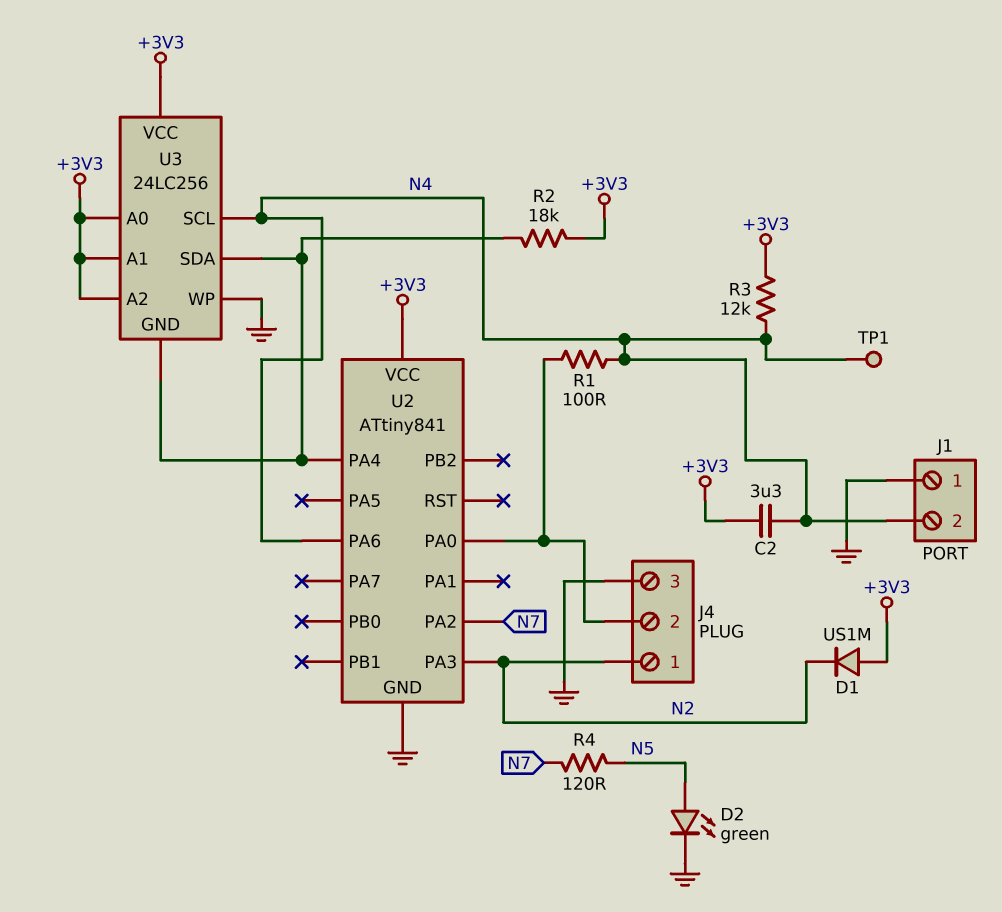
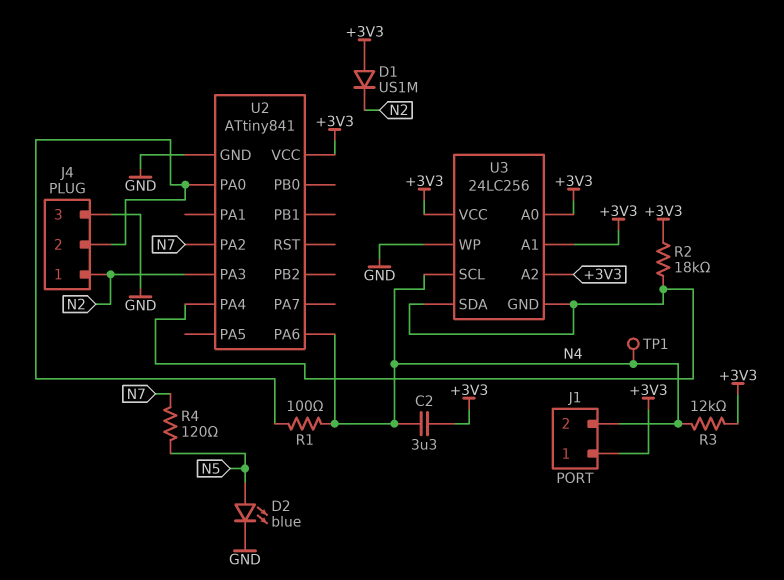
D2: LED green (A N5, K GND) -> LED blue (A N5, K GND)
J1 pin 1: GND -> +3V3

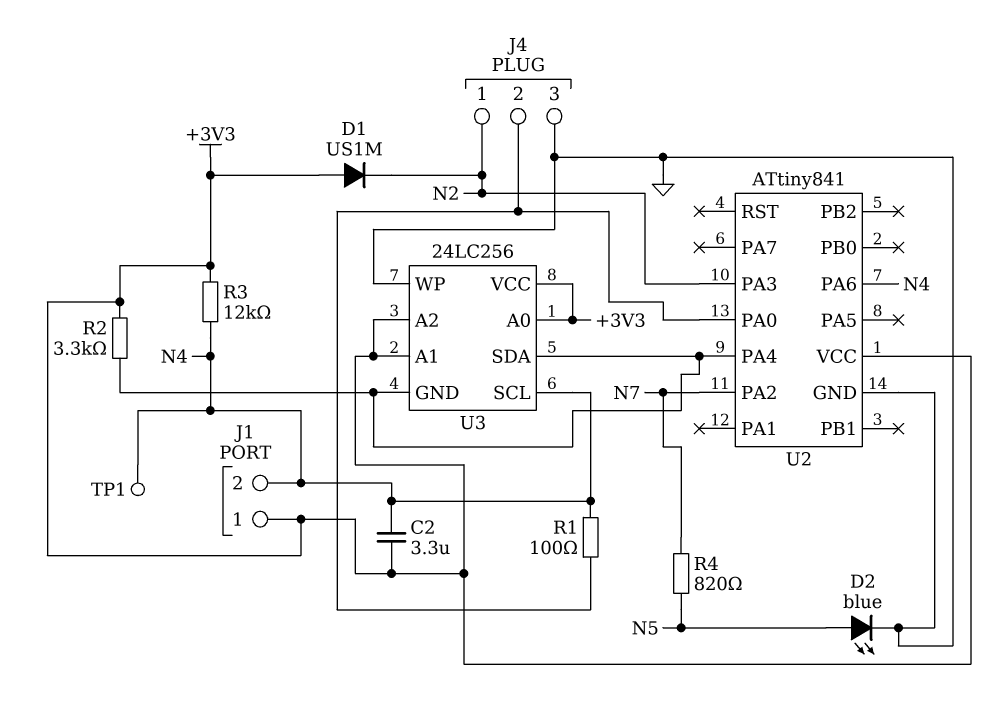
R2: 18k (+3V3, U2/PA4) -> 3.3k (+3V3, U2/PA4)
R4: 120 (N5, N7) -> 820 (N5, N7)

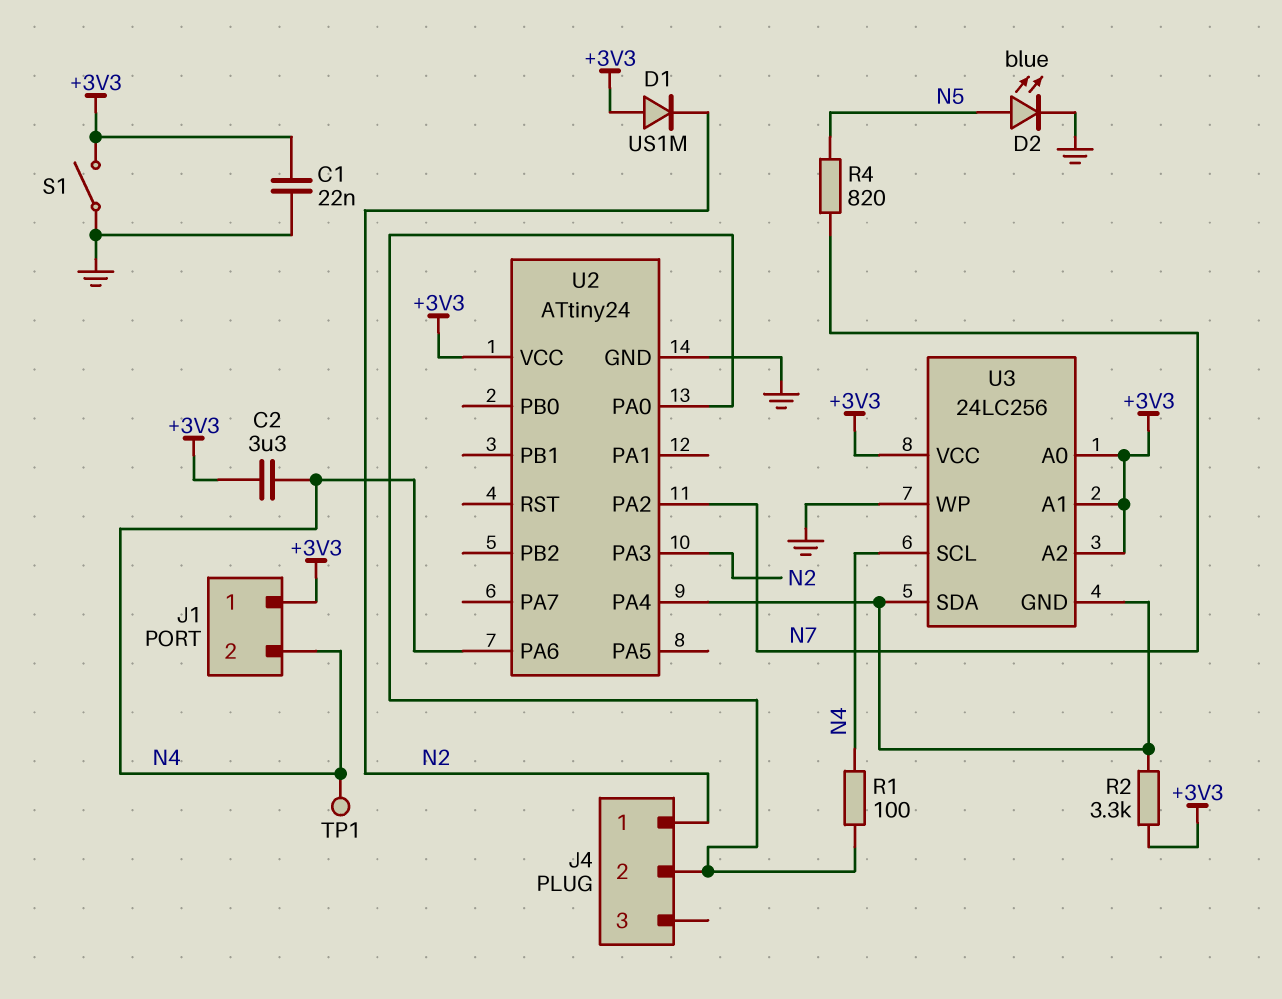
C1: none -> 22nF (+3V3, GND)
J4 pin 3: GND -> none
R3: 12k (+3V3, N4) -> none
S1: none -> switch (+3V3, GND)
U2: ATtiny841 -> ATtiny24

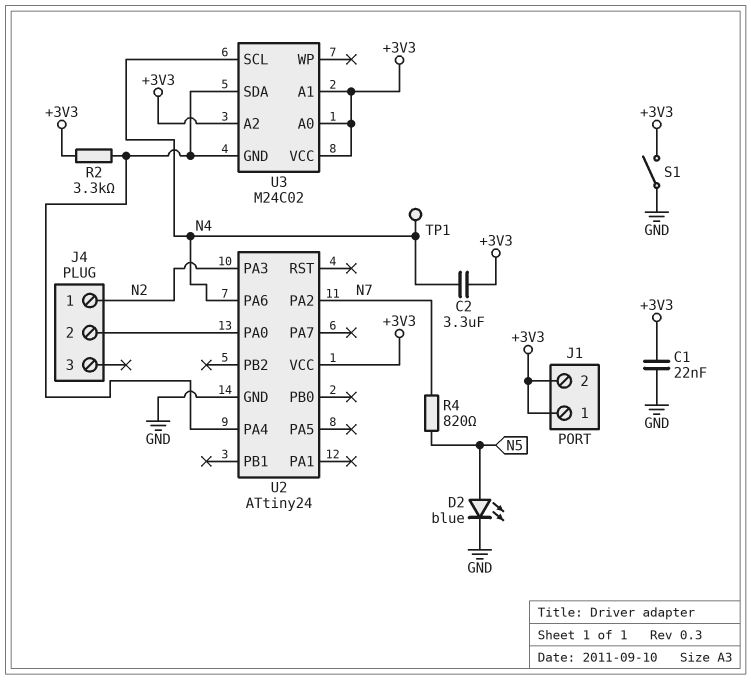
D1: diode US1M (A +3V3, K N2) -> none
J1 pin 2: N4 -> +3V3
R1: 100 (J4/2, N4) -> none
U3: 24LC256 -> M24C02
U3 pin WP: GND -> none

